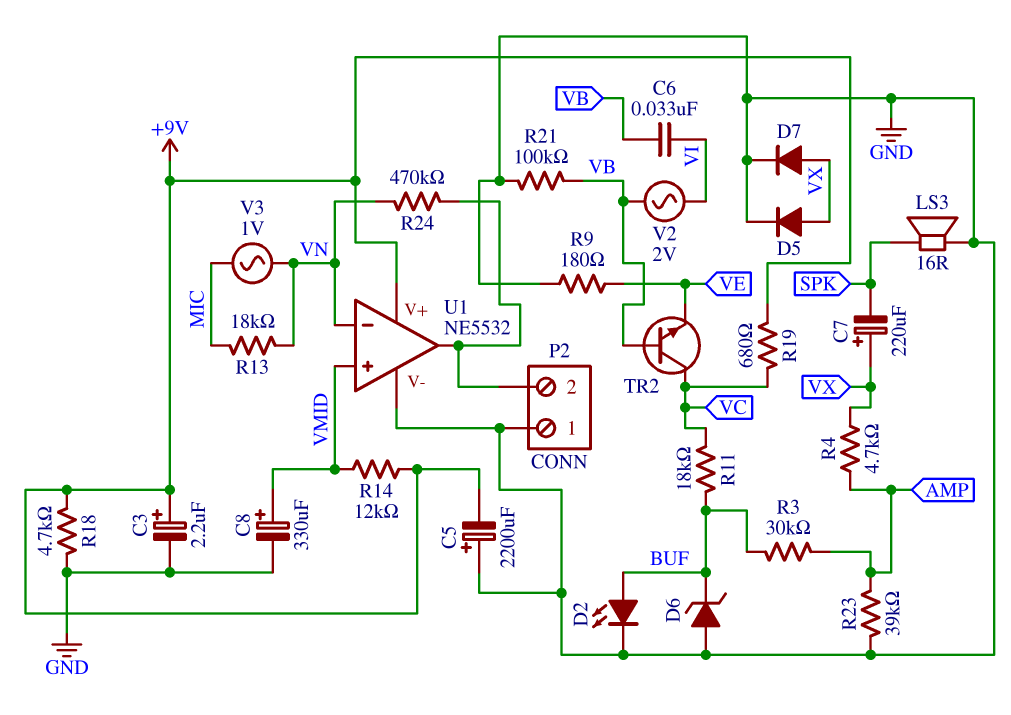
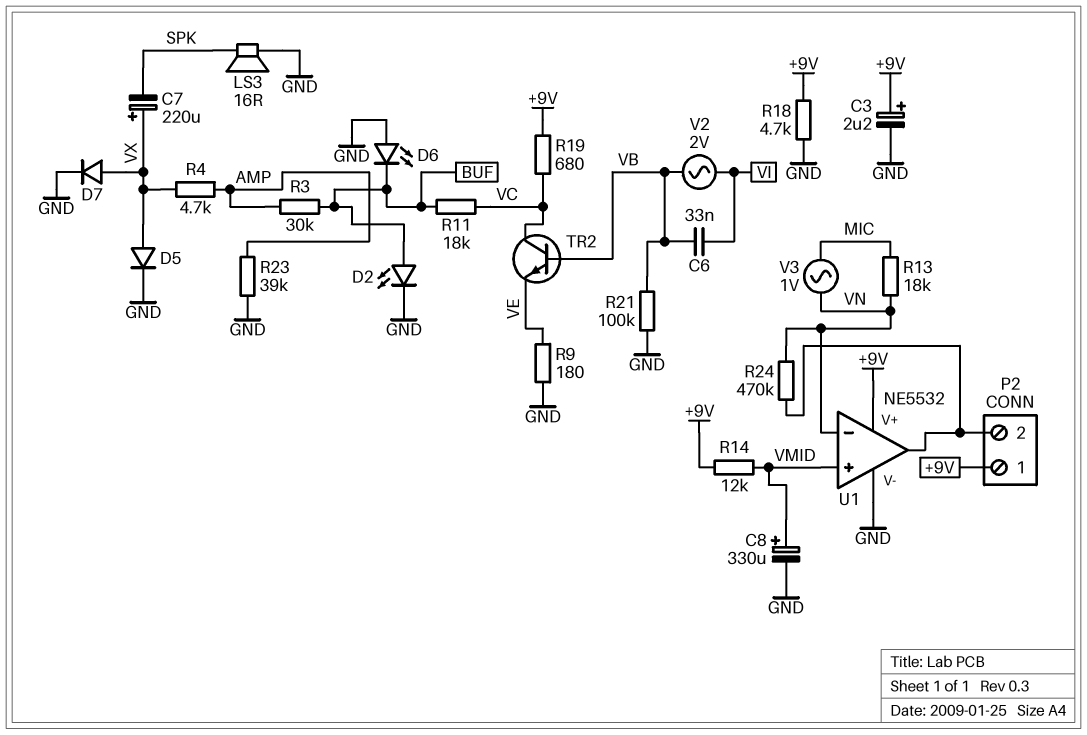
C5: 2200uF (plus GND, minus +9V) -> none
D6: zener (A GND, K BUF) -> LED (A GND, K BUF)
P2 pin 1: GND -> +9V

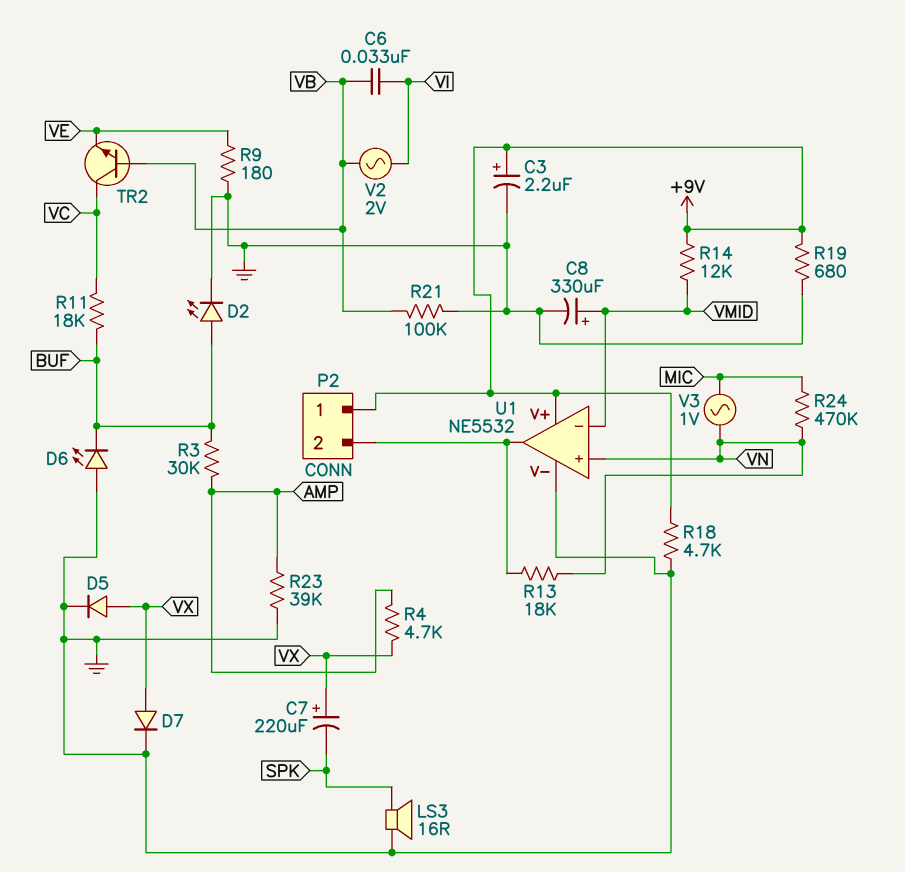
R13: 18k (MIC, VN) -> 18k (P2/2, VN)
R19: 680 (+9V, VC) -> 680 (+9V, GND)
R24: 470k (P2/2, VN) -> 470k (MIC, VN)
U1 pin in+: VMID -> VN
U1 pin in-: VN -> VMID

